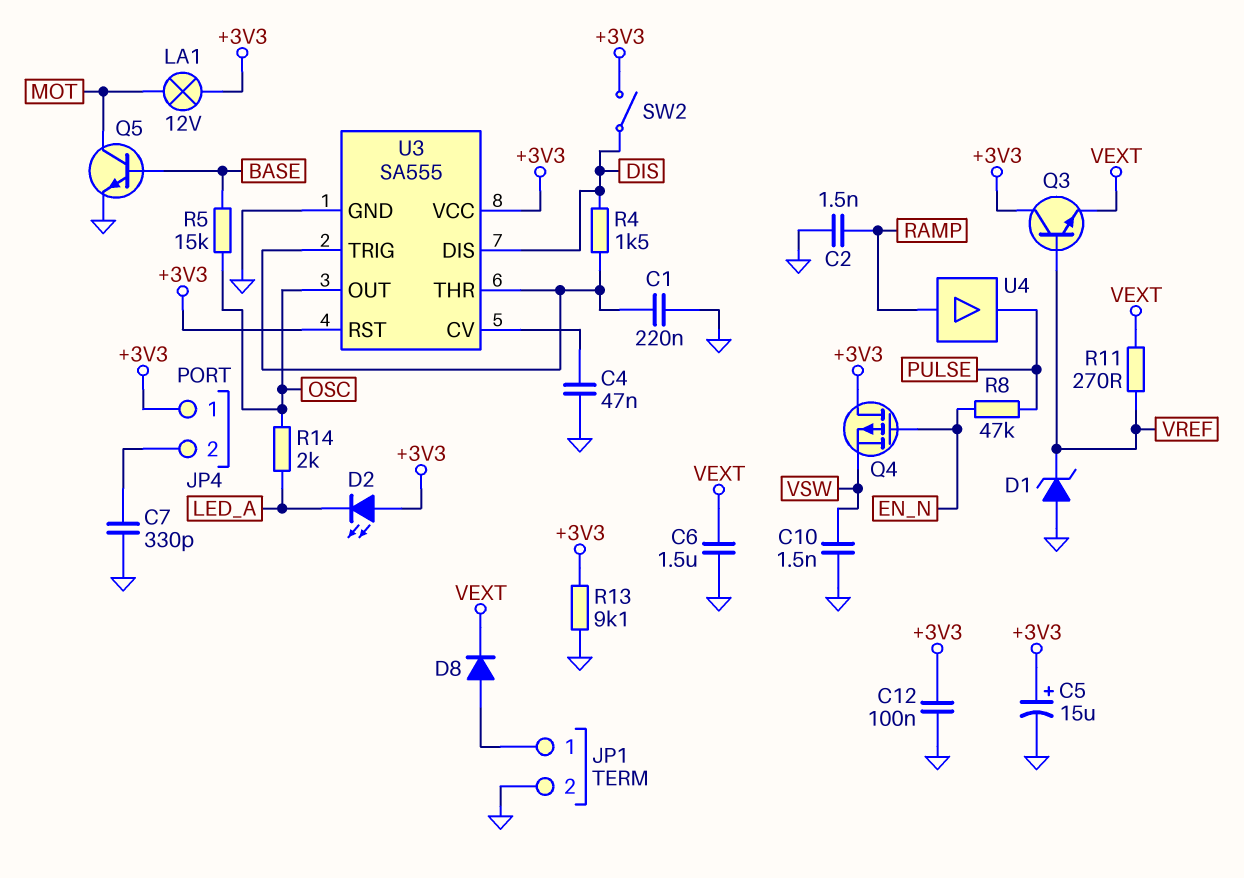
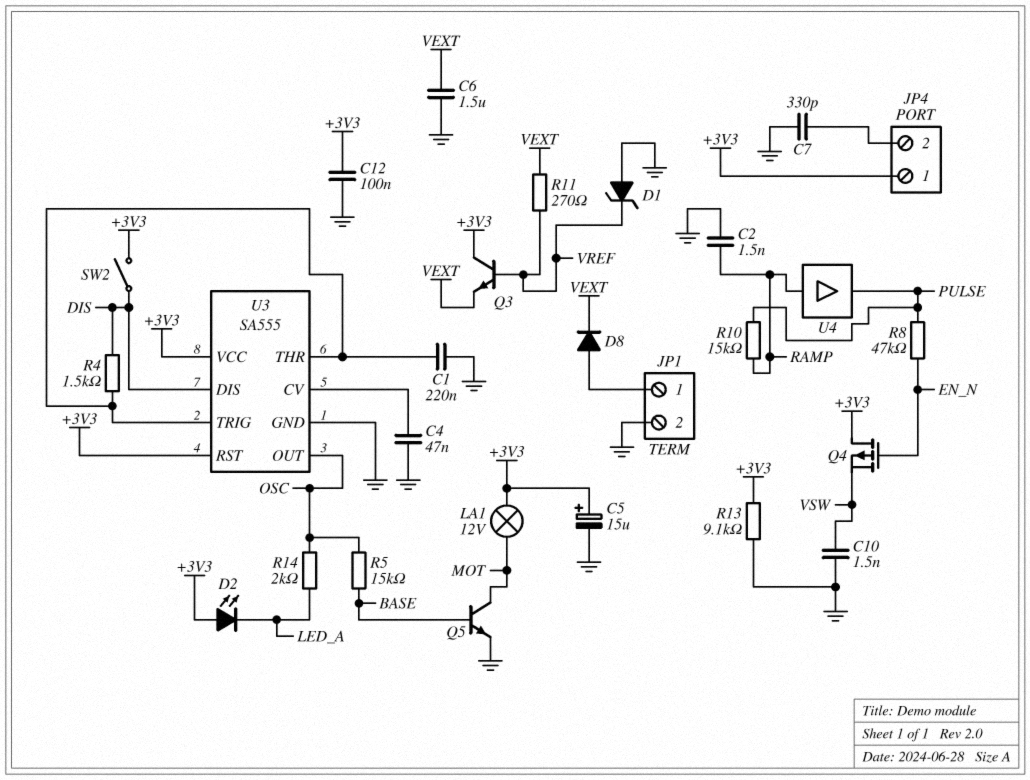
R10: none -> 15k (PULSE, RAMP)

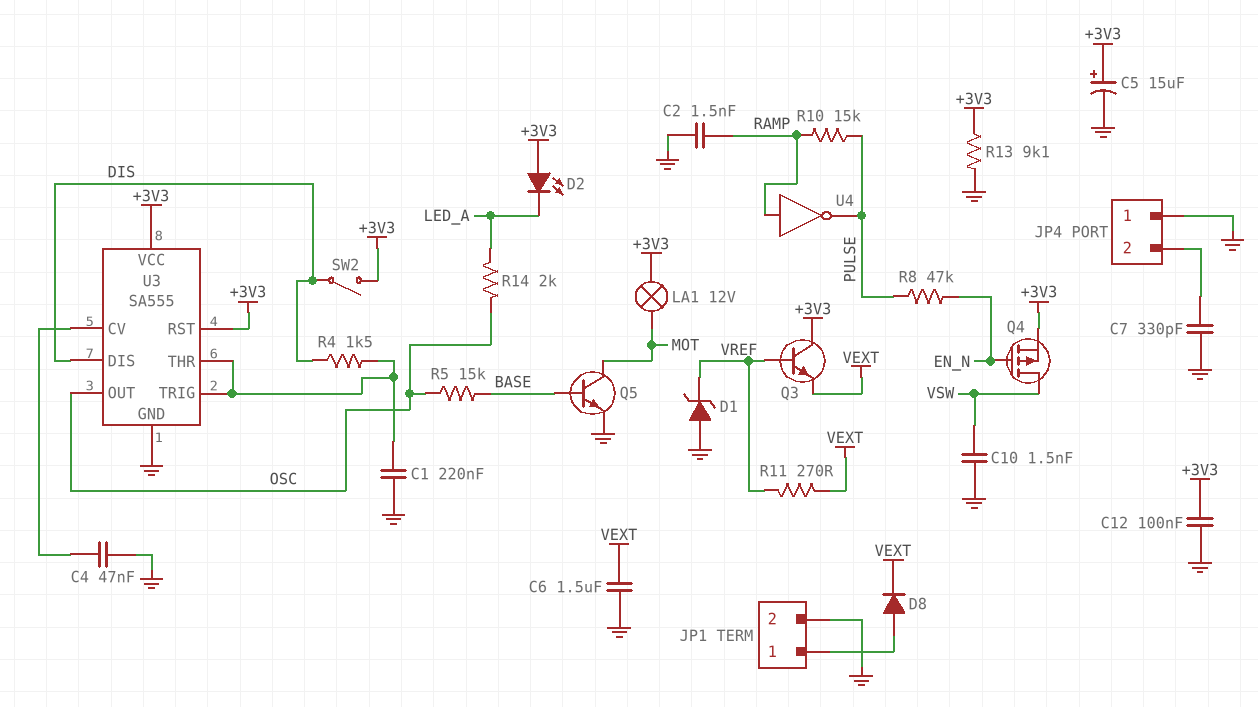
JP4 pin 1: +3V3 -> GND
Q4: PMOS (G EN_N, D +3V3, S VSW) -> PMOS (G EN_N, D VSW, S +3V3)
U4: buffer (in RAMP, out PULSE) -> NOT (in RAMP, out PULSE)

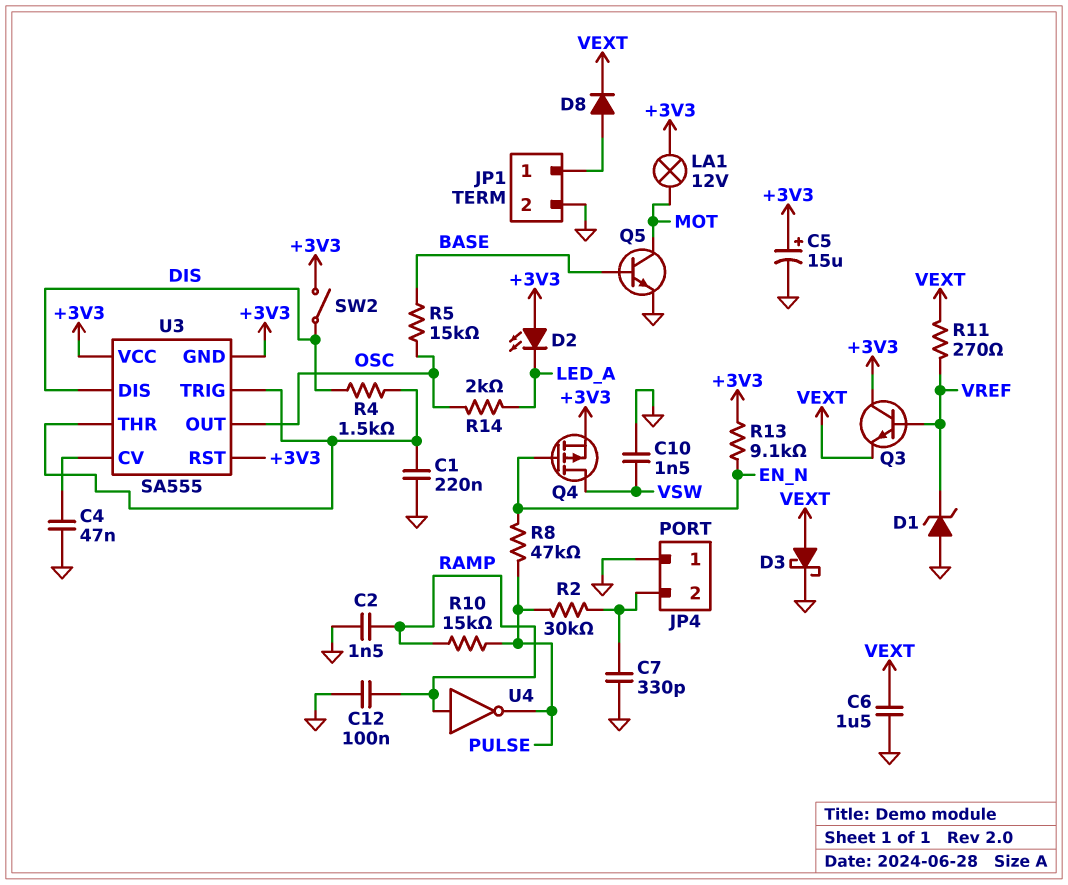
C12: 100nF (+3V3, GND) -> 100nF (GND, RAMP)
D3: none -> schottky (A VEXT, K GND)
R2: none -> 30k (JP4/2, PULSE)
R13: 9.1k (+3V3, GND) -> 9.1k (+3V3, EN_N)
U3 pin GND: GND -> +3V3

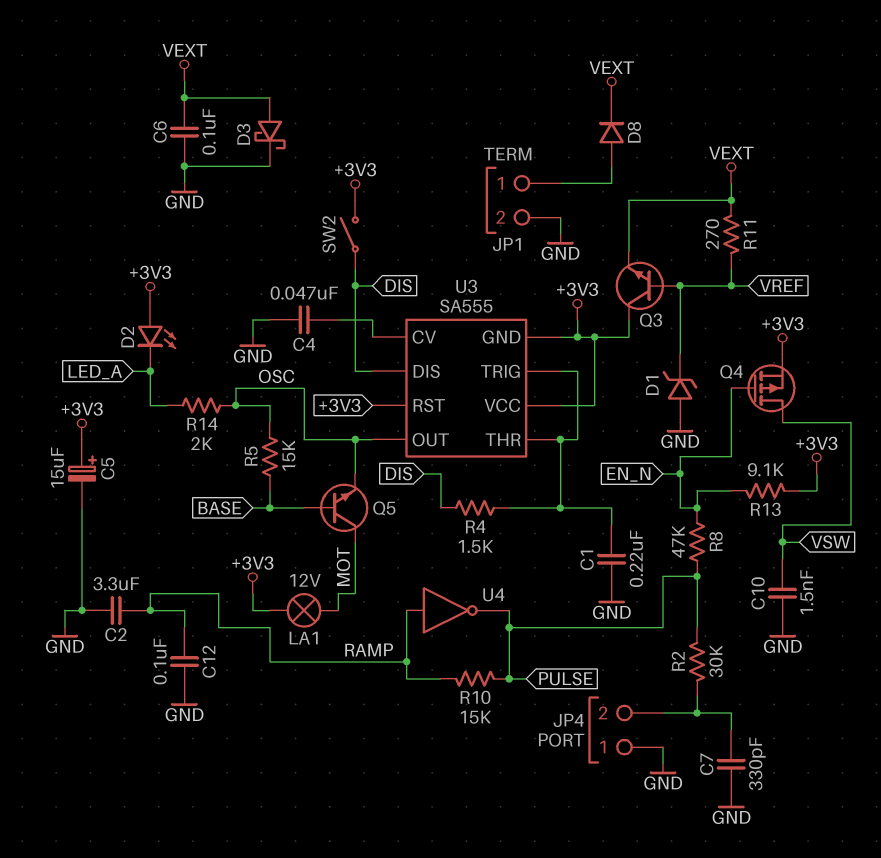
C2: 1.5nF (GND, RAMP) -> 3.3uF (GND, RAMP)
C6: 1.5uF (GND, VEXT) -> 100nF (GND, VEXT)
Q5: NPN (B BASE, C MOT, E GND) -> NPN (B BASE, C MOT, E OSC)

